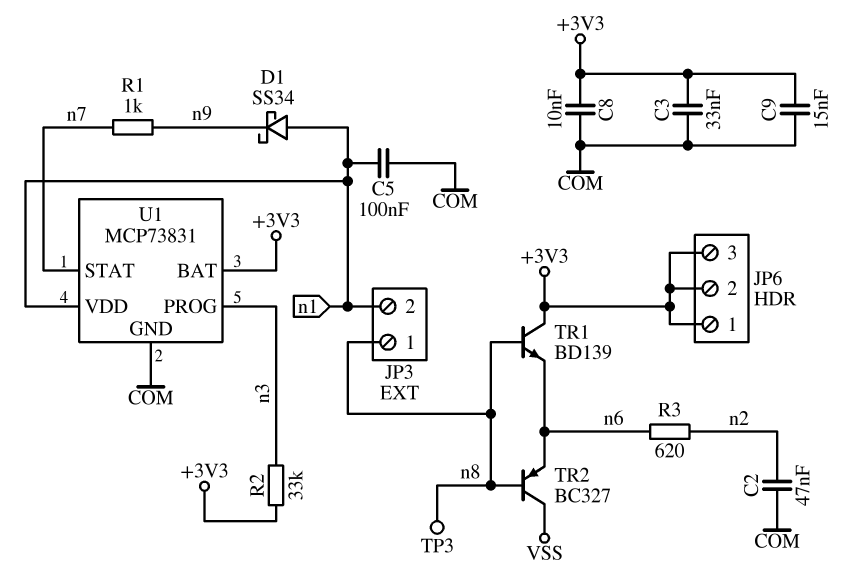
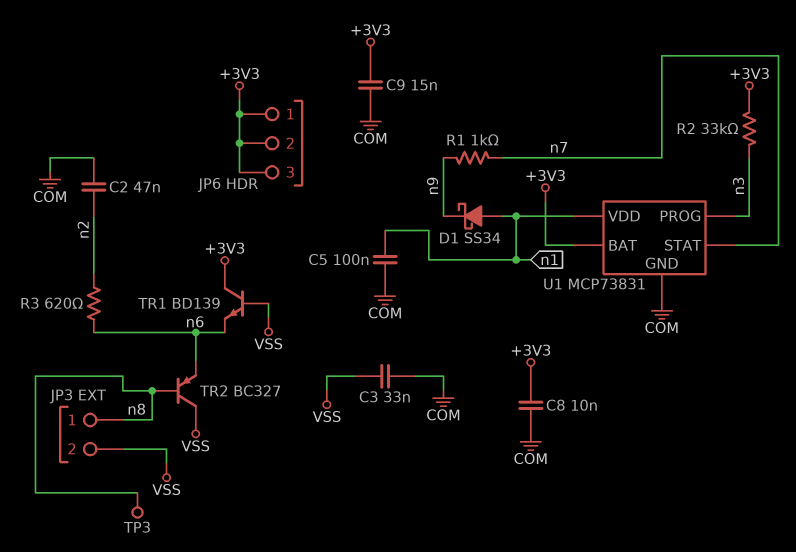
C3: 33nF (+3V3, COM) -> 33nF (COM, VSS)
JP3 pin 2: n1 -> VSS
TR1: NPN BD139 (B n8, C +3V3, E n6) -> NPN BD139 (B VSS, C +3V3, E n6)

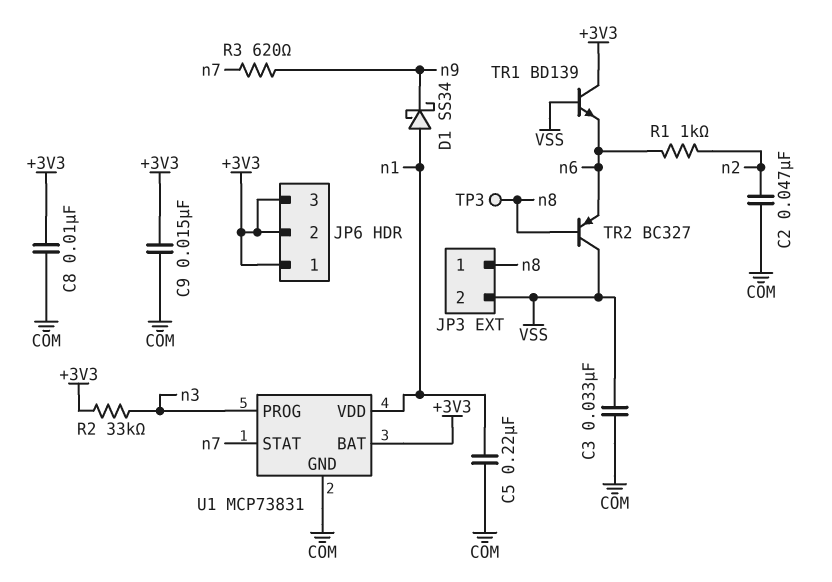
C5: 100nF (COM, n1) -> 220nF (COM, n1)
R1: 1k (n7, n9) -> 1k (n2, n6)
R3: 620 (n2, n6) -> 620 (n7, n9)

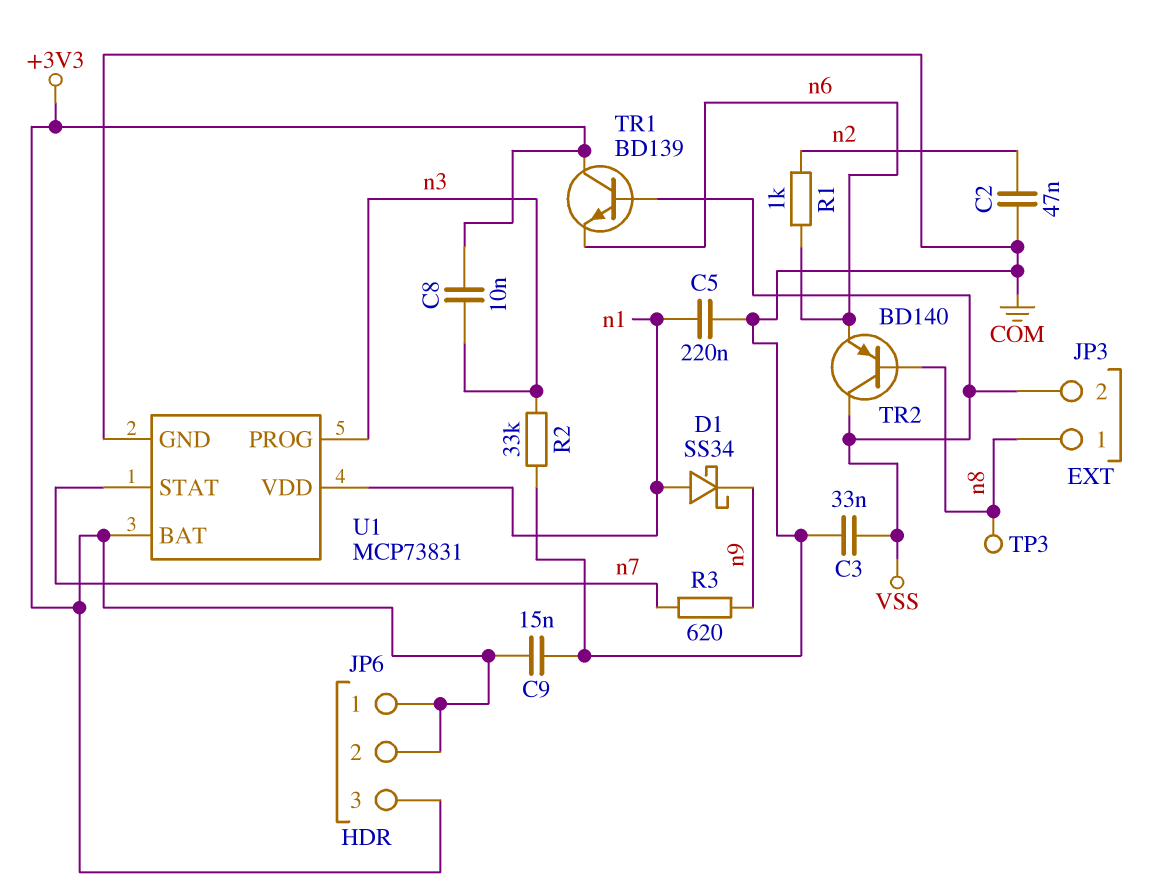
C8: 10nF (+3V3, COM) -> 10nF (+3V3, n3)
R2: 33k (+3V3, n3) -> 33k (COM, n3)
TR2: PNP BC327 (B n8, C VSS, E n6) -> PNP BD140 (B n8, C VSS, E n6)

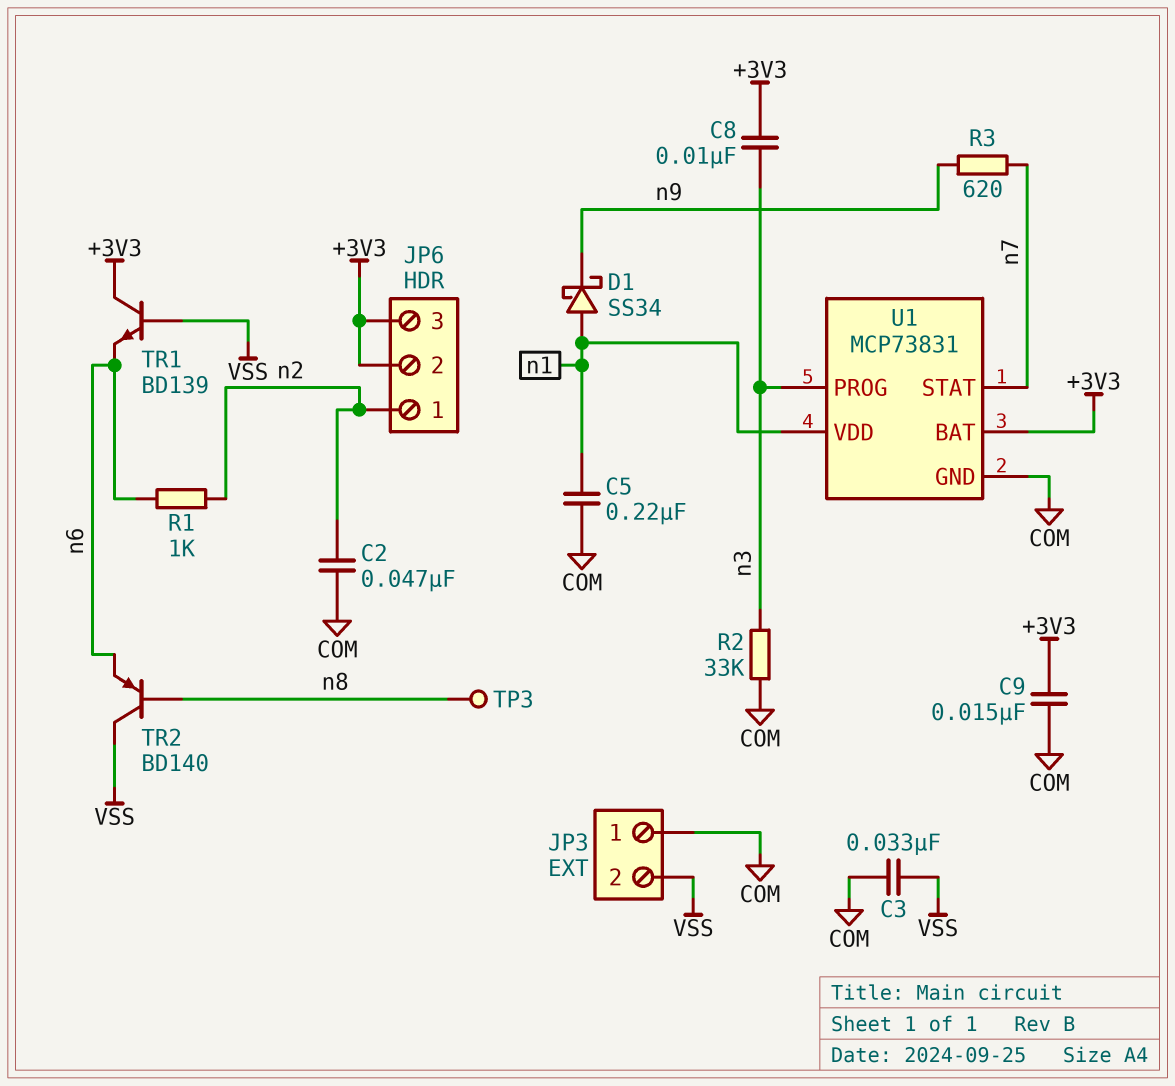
JP3 pin 1: n8 -> COM
JP6 pin 1: +3V3 -> n2

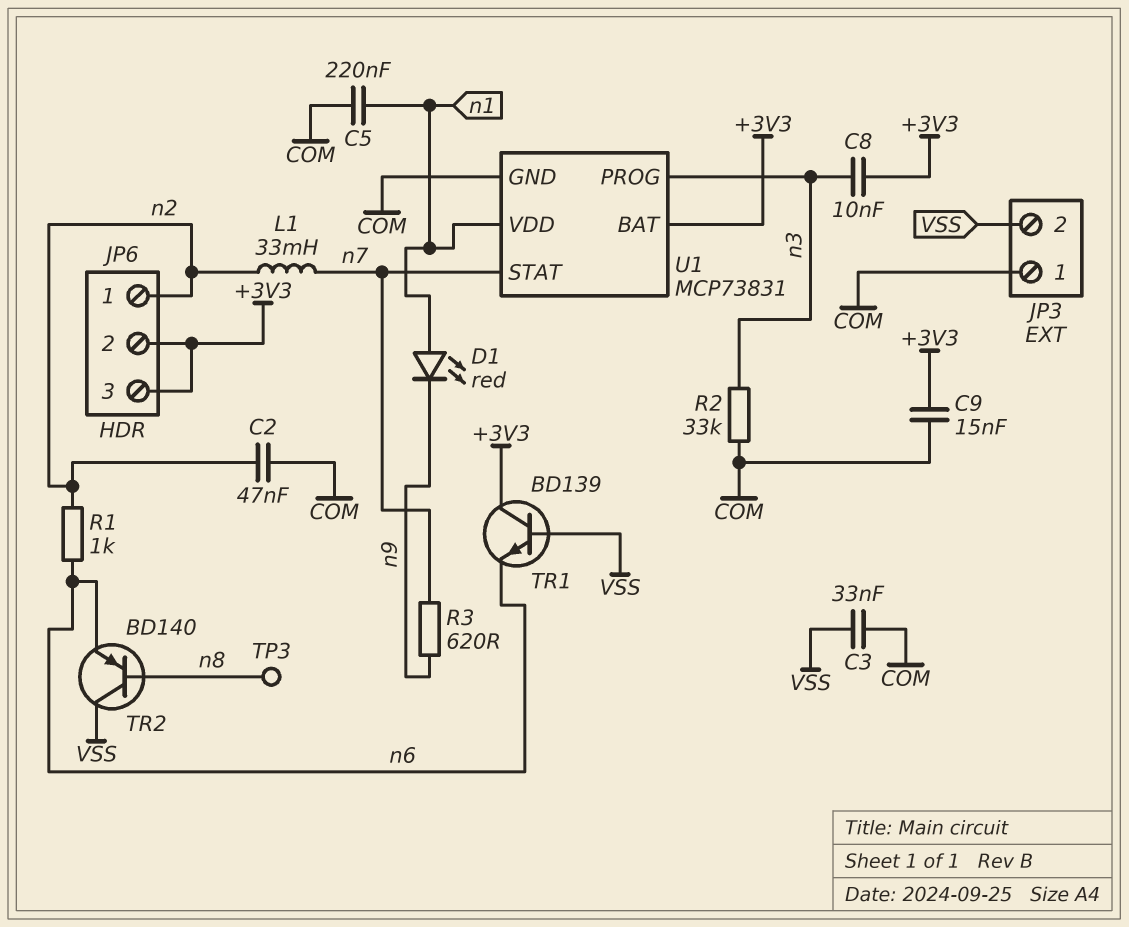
D1: schottky SS34 (A n1, K n9) -> LED red (A n1, K n9)
L1: none -> 33mH (n2, n7)

